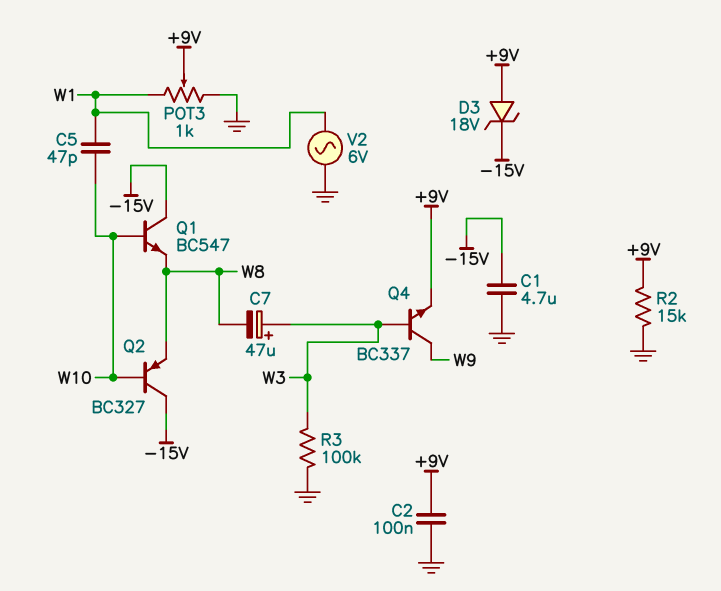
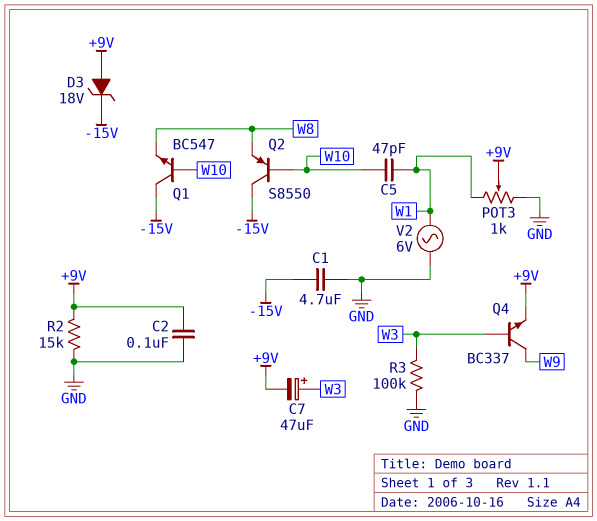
C7: 47uF (plus W3, minus W8) -> 47uF (plus W3, minus +9V)
Q2: PNP BC327 (B W10, C -15V, E W8) -> PNP S8550 (B W10, C -15V, E W8)

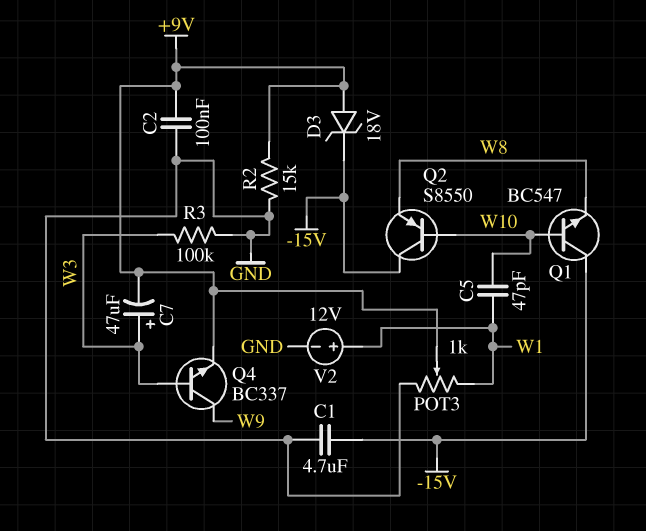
V2: AC 6V (GND, W1) -> 12V (plus W1, minus GND)

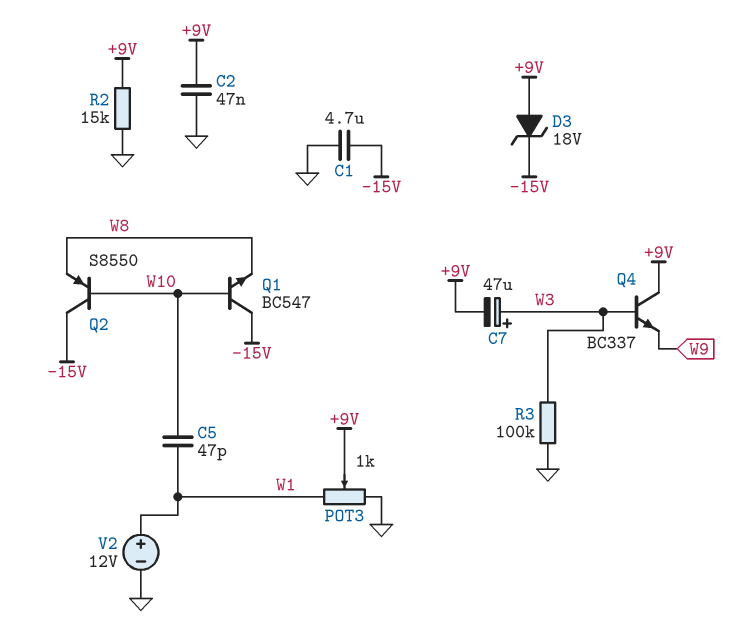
C2: 100nF (+9V, GND) -> 47nF (+9V, GND)
Q4: NPN BC337 (B W3, C W9, E +9V) -> NPN BC337 (B W3, C +9V, E W9)

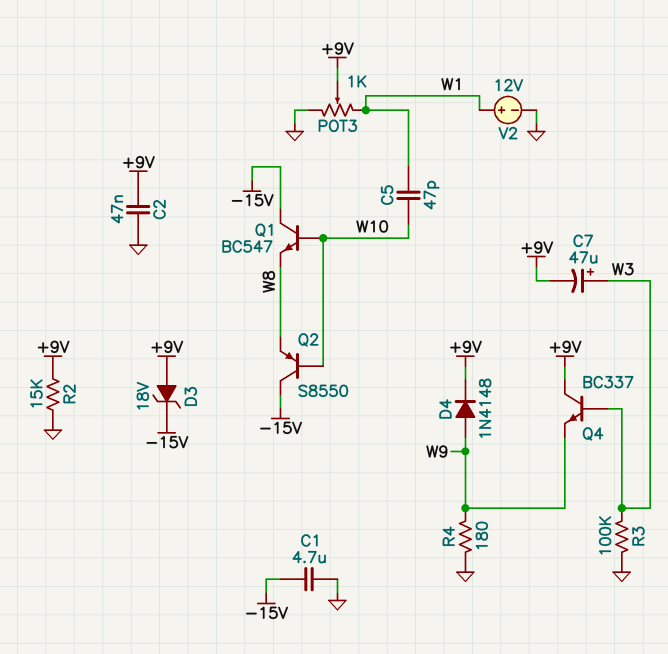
D4: none -> diode 1N4148 (A W9, K +9V)
R4: none -> 180 (GND, W9)

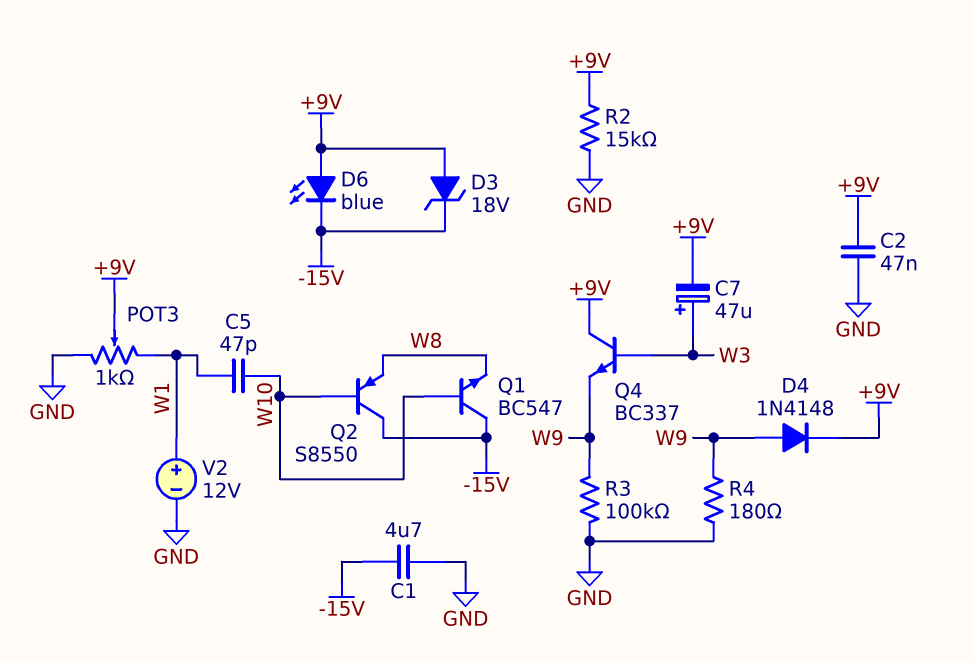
D6: none -> LED blue (A +9V, K -15V)
R3: 100k (GND, W3) -> 100k (GND, W9)

